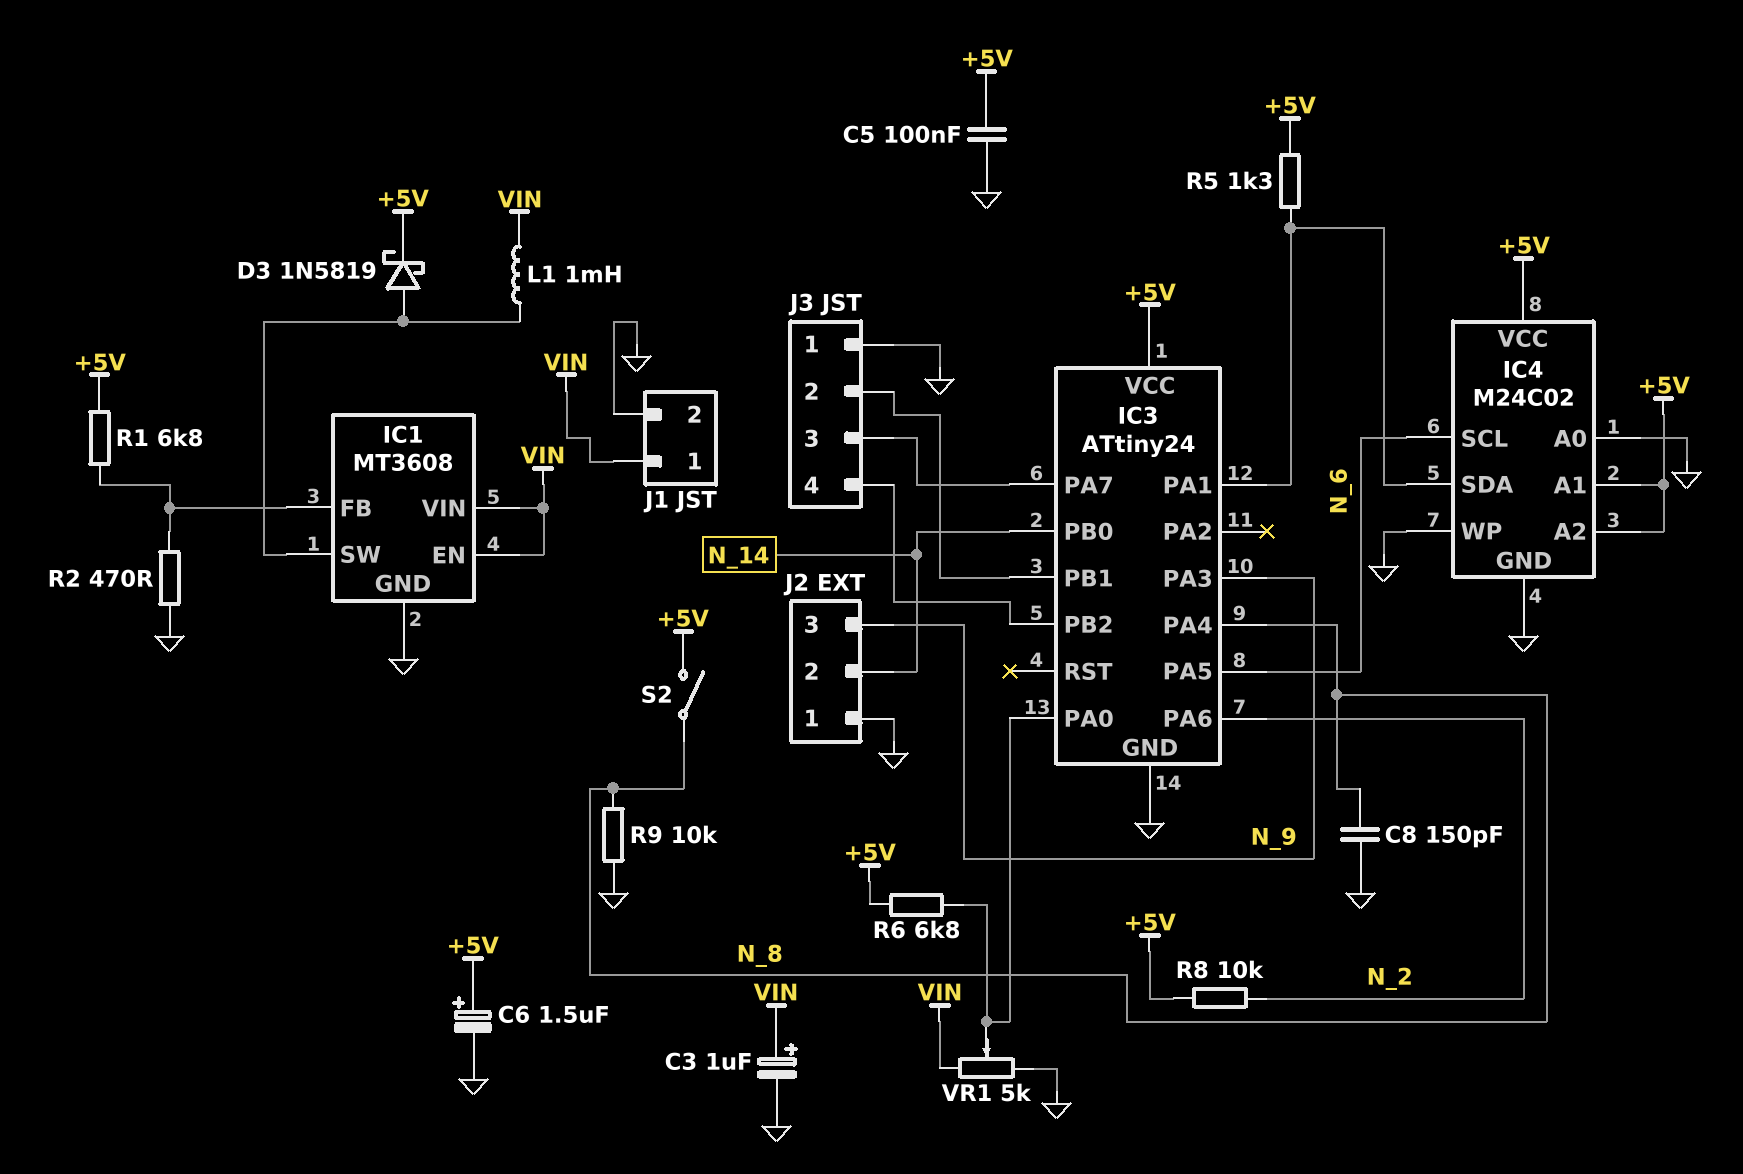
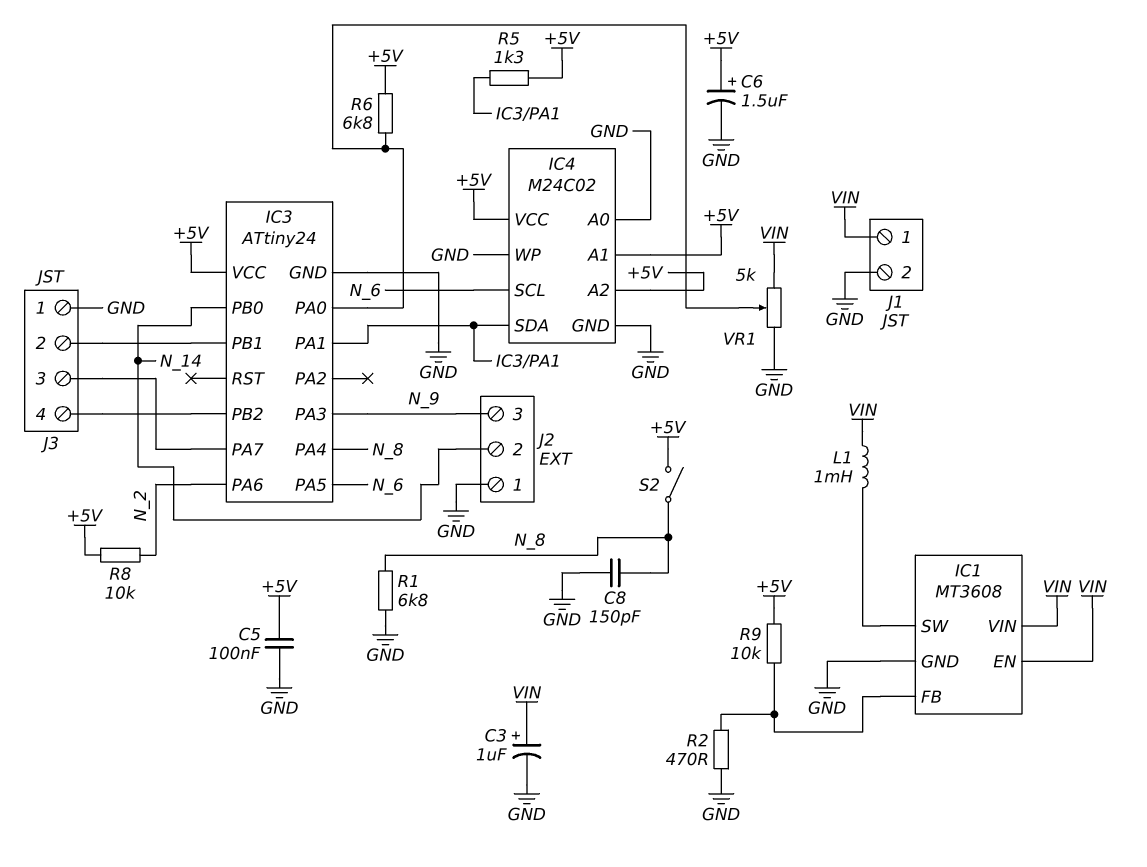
D3: schottky 1N5819 (A IC1/SW, K +5V) -> none
R1: 6.8k (+5V, IC1/FB) -> 6.8k (GND, N_8)
R9: 10k (GND, N_8) -> 10k (+5V, IC1/FB)

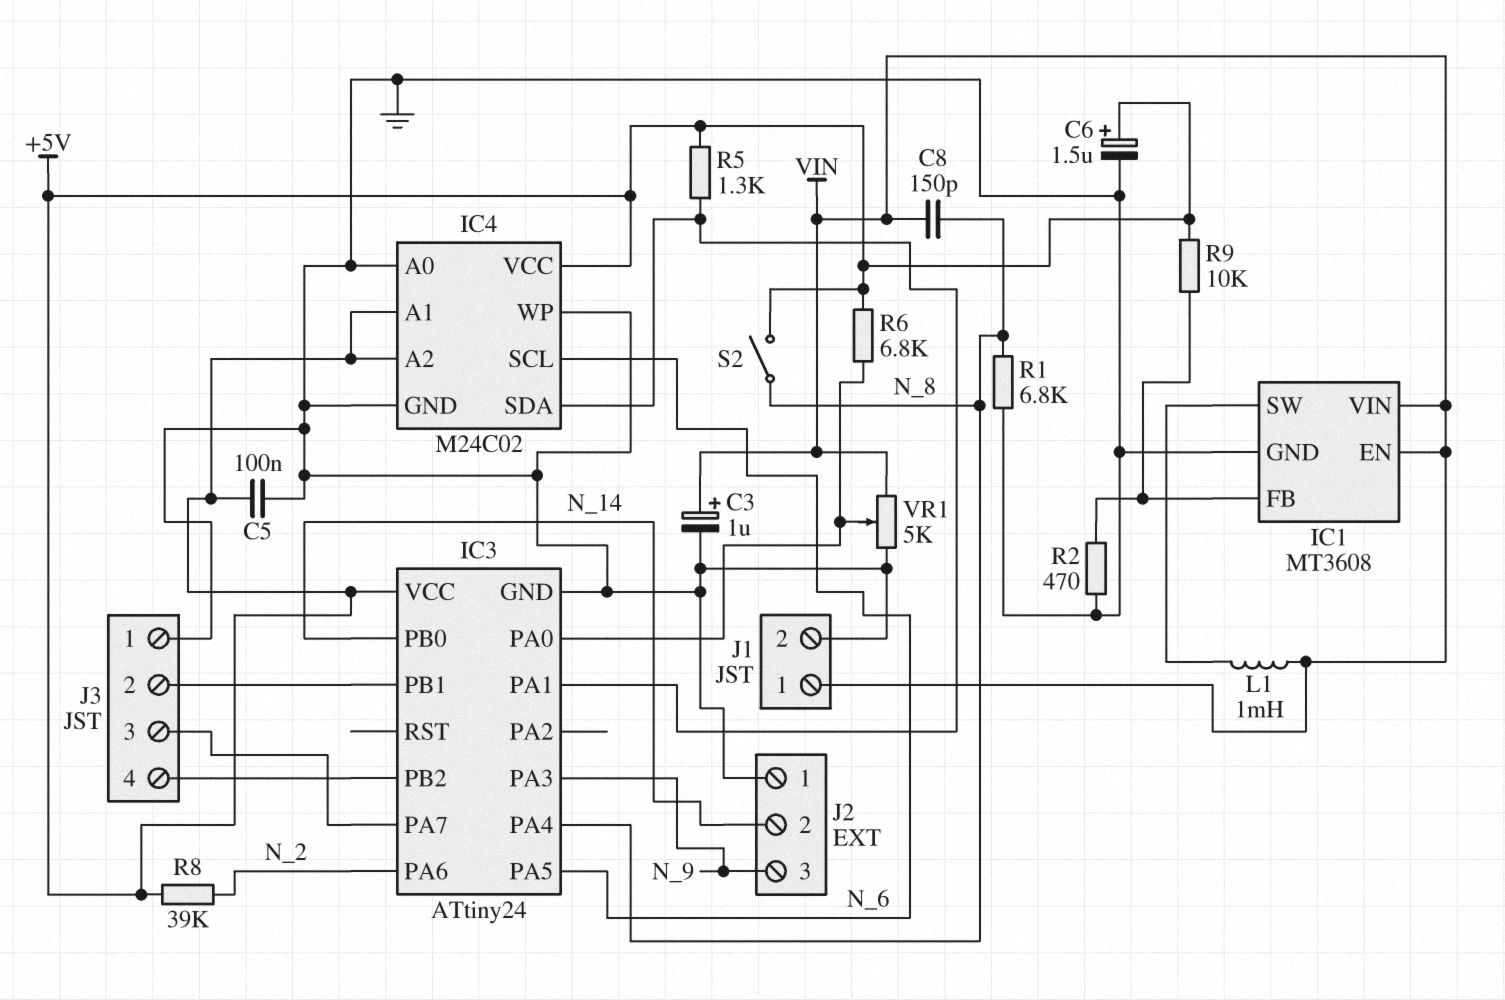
C8: 150pF (GND, N_8) -> 150pF (N_8, VIN)
R8: 10k (+5V, N_2) -> 39k (+5V, N_2)

